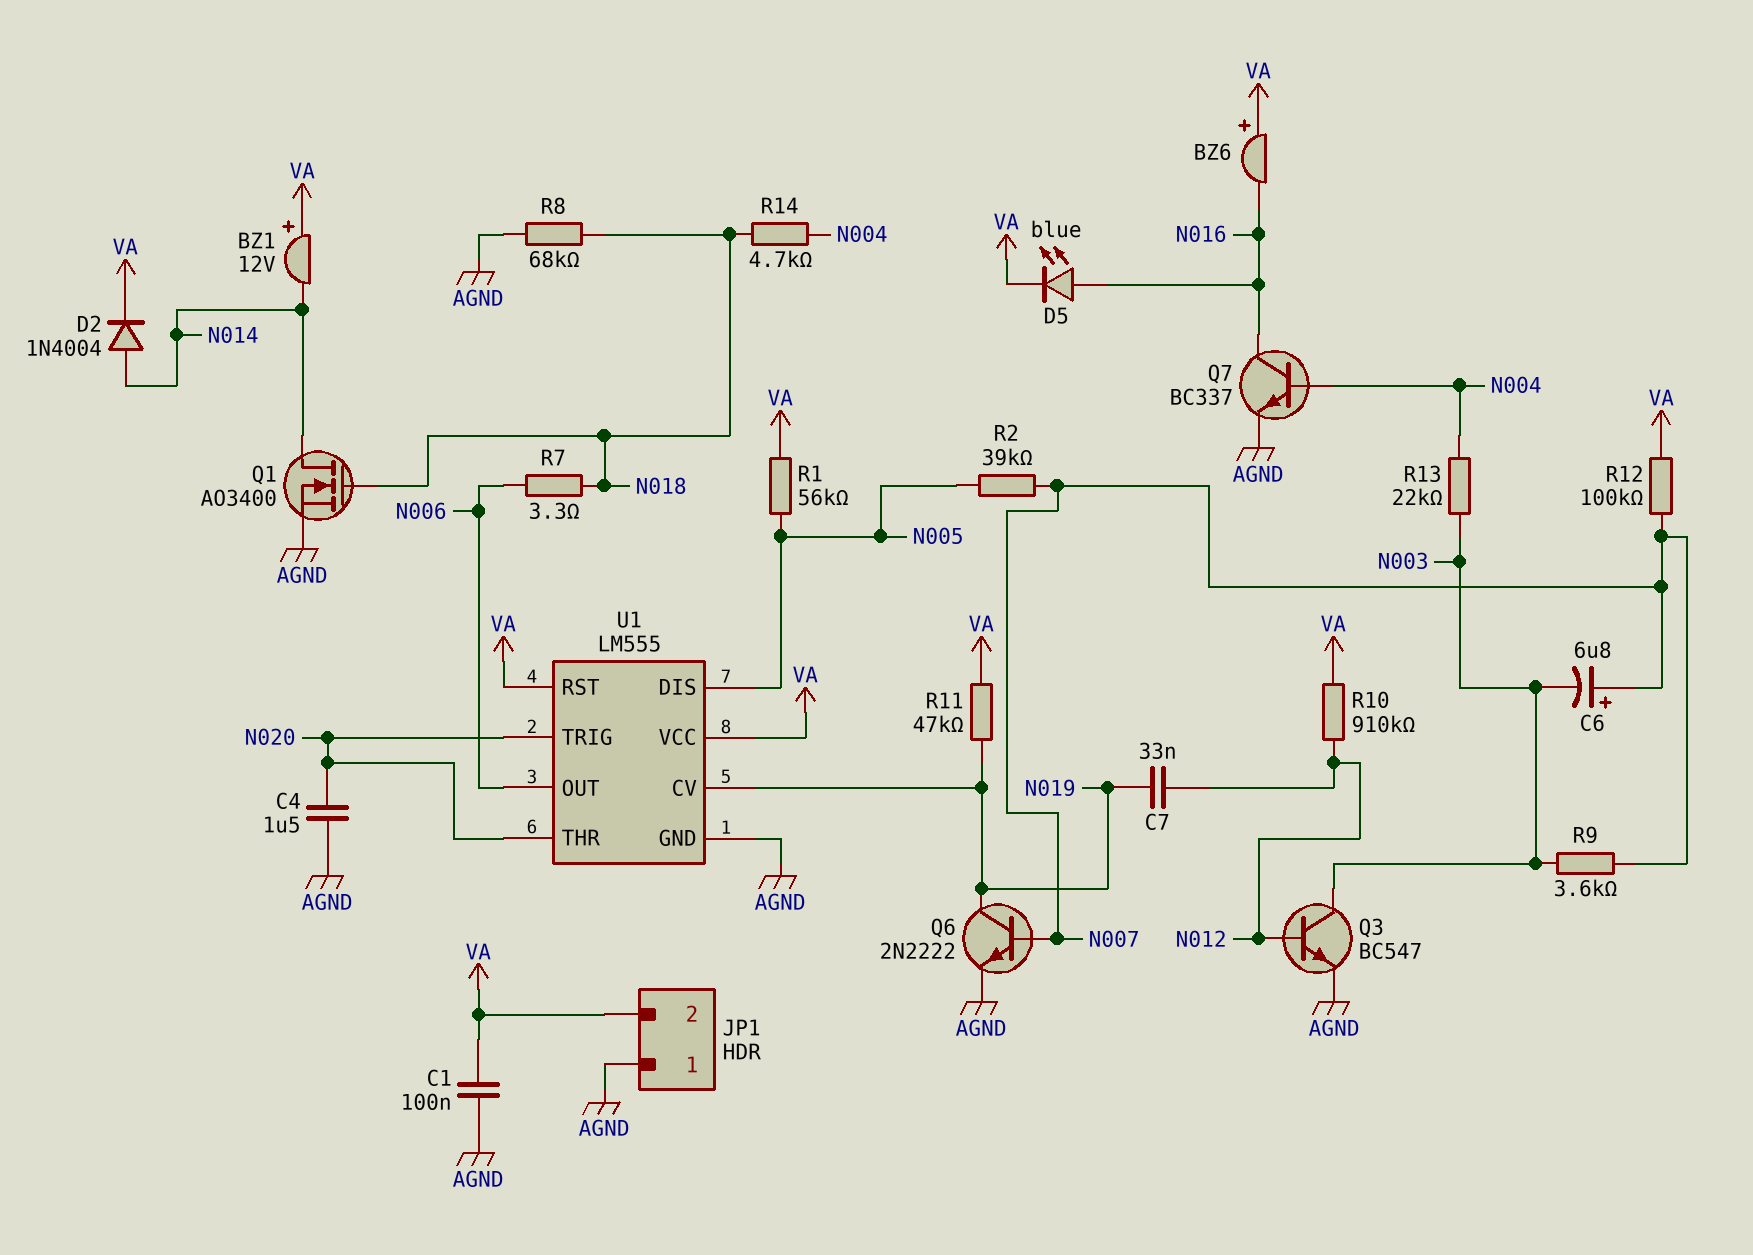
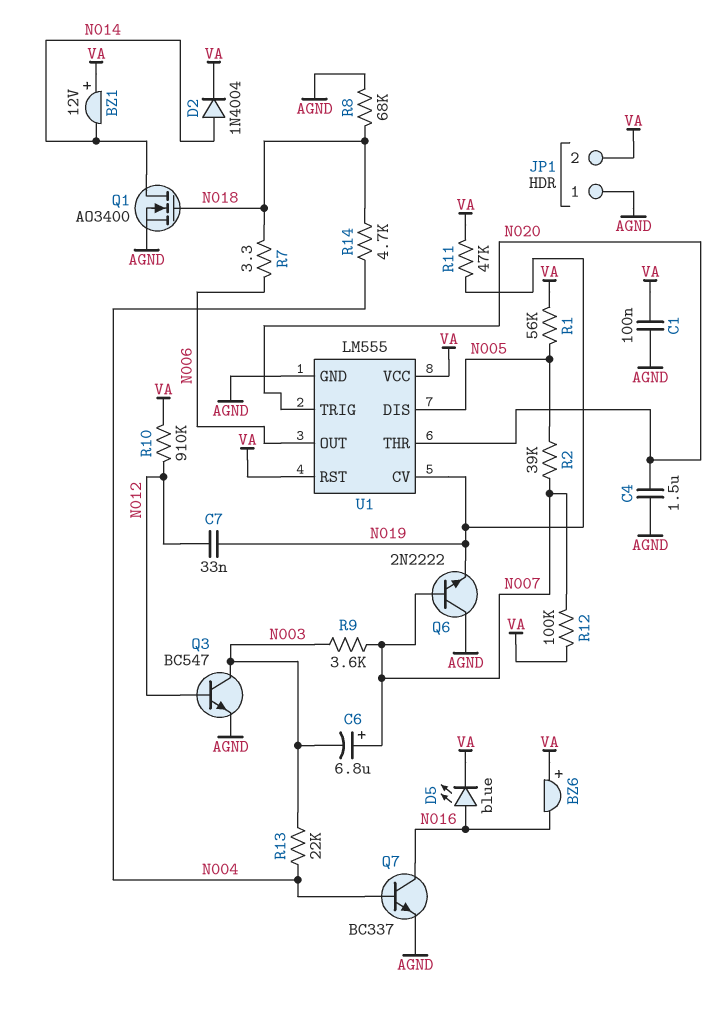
Q6: NPN 2N2222 (B N007, C N019, E AGND) -> NPN 2N2222 (B N007, C AGND, E N019)

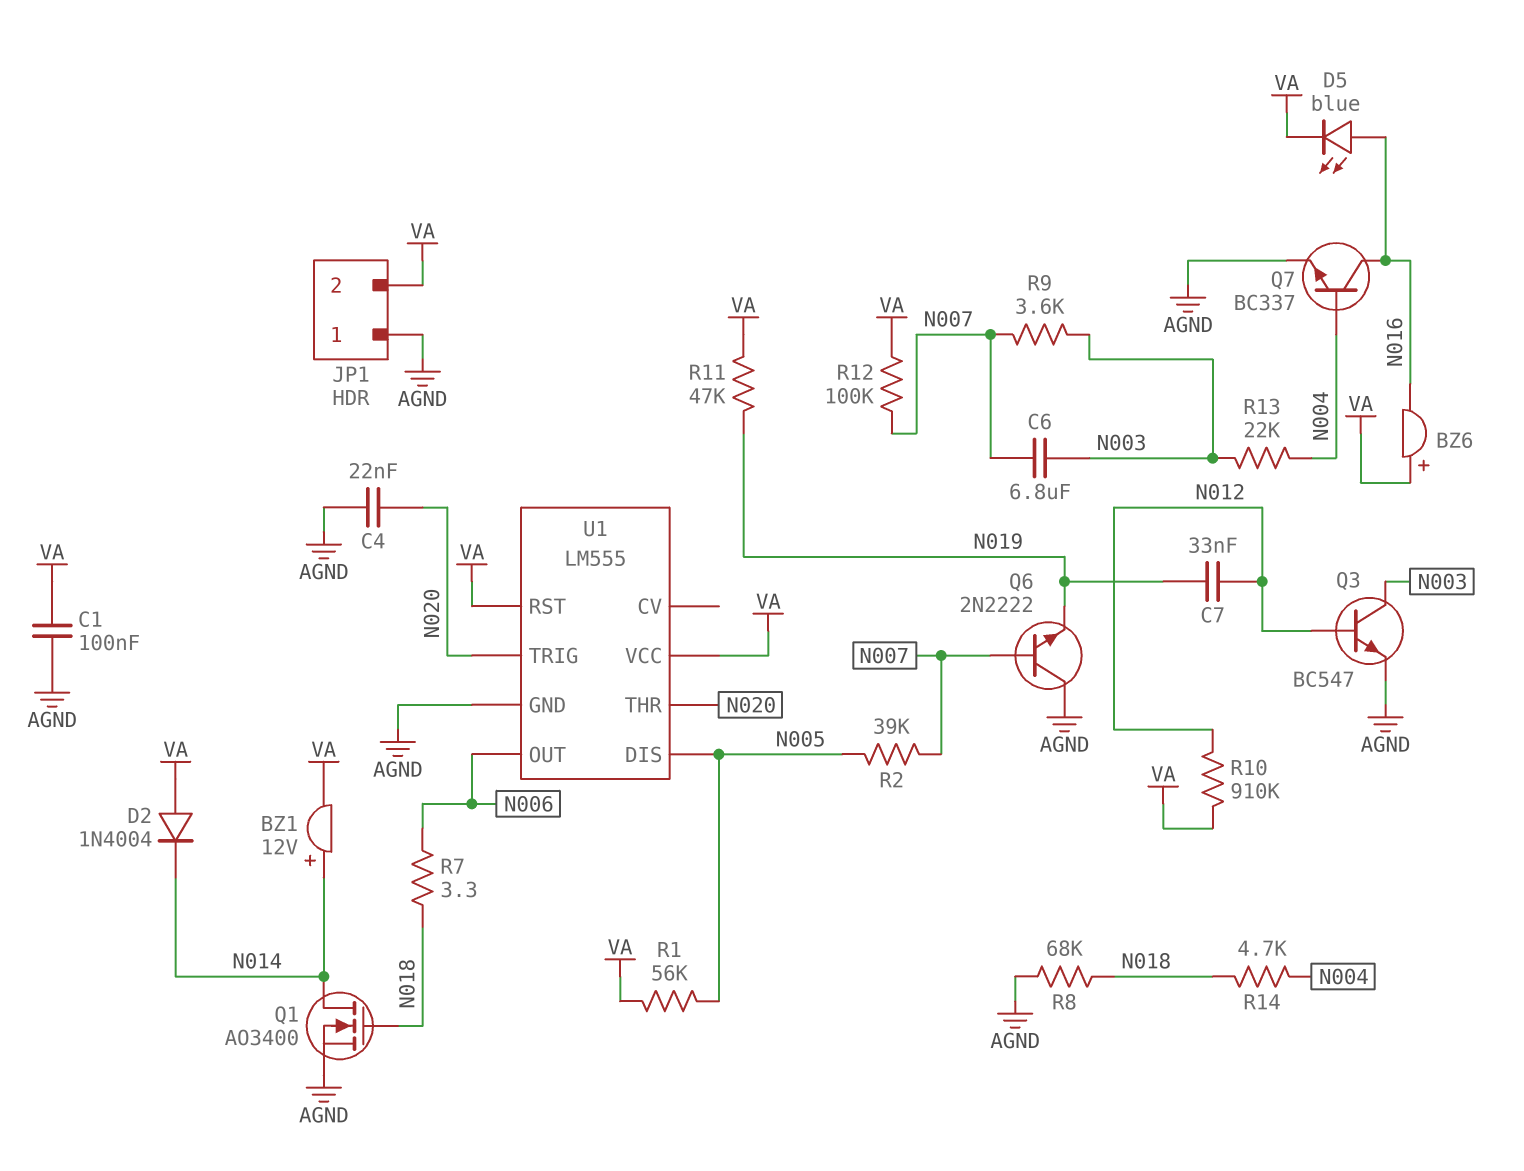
BZ1: buzzer 12V (plus VA, minus N014) -> buzzer 12V (plus N014, minus VA)
C4: 1.5uF (AGND, N020) -> 22nF (AGND, N020)
C6: 6.8uF (plus N007, minus N003) -> 6.8uF (N003, N007)
D2: diode 1N4004 (A N014, K VA) -> diode 1N4004 (A VA, K N014)
U1 pin CV: N019 -> none

